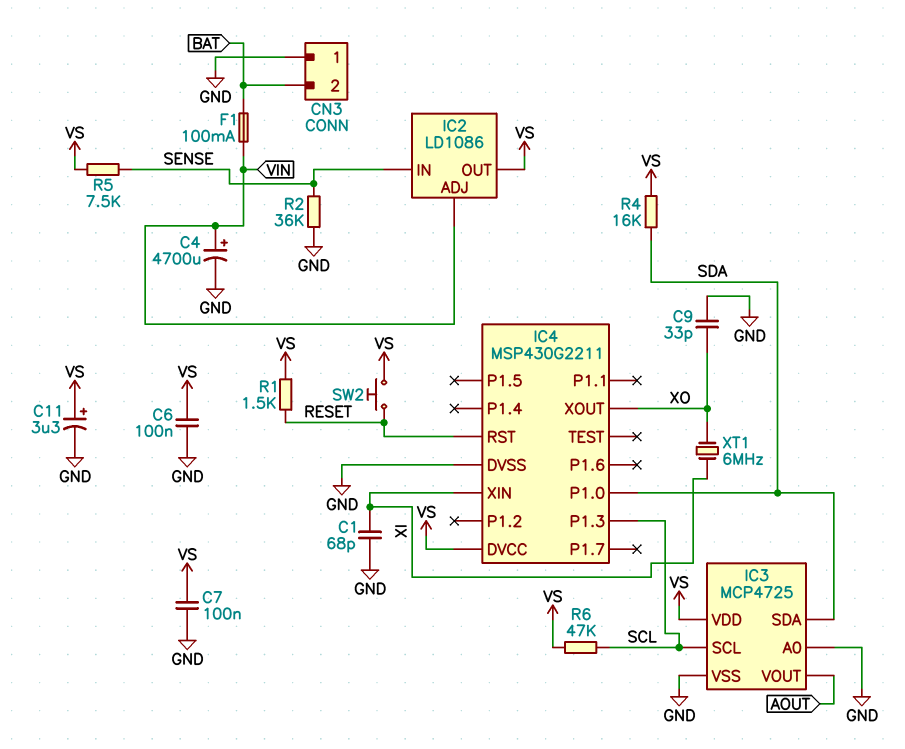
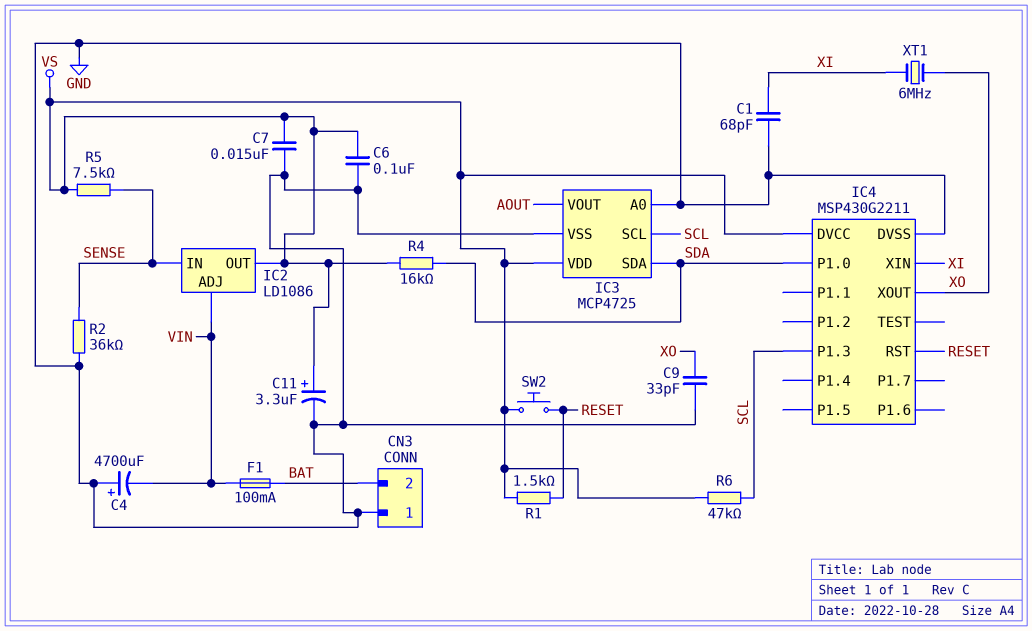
C4: 4700uF (plus VIN, minus GND) -> 4700uF (plus GND, minus VIN)
C7: 100nF (GND, VS) -> 15nF (GND, VS)

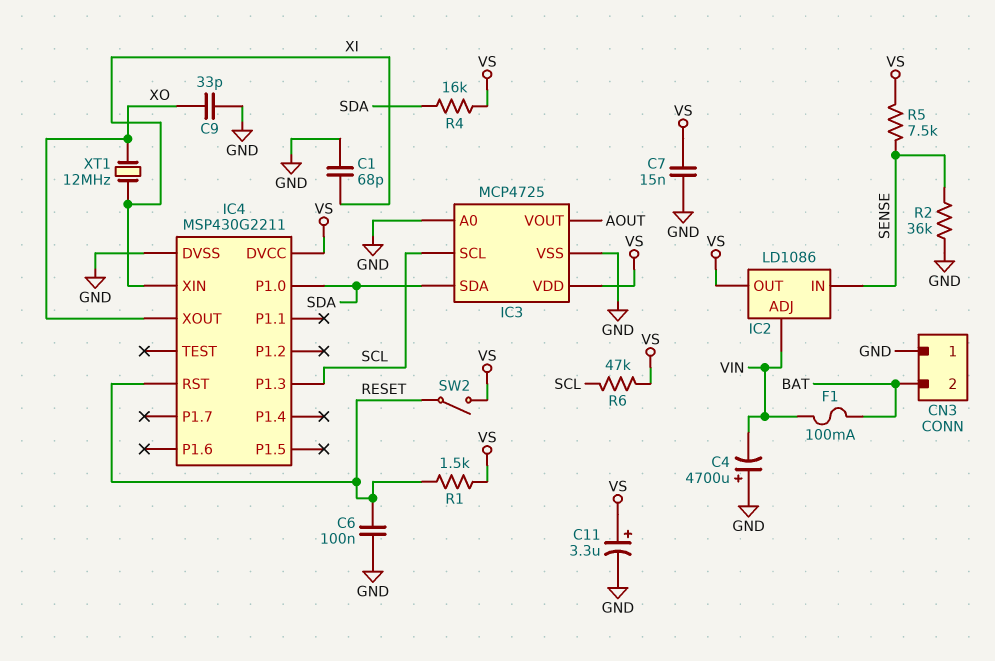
C6: 100nF (GND, VS) -> 100nF (GND, RESET)
SW2: button (RESET, VS) -> switch (RESET, VS)
XT1: 6MHz (XI, XO) -> 12MHz (XI, XO)

